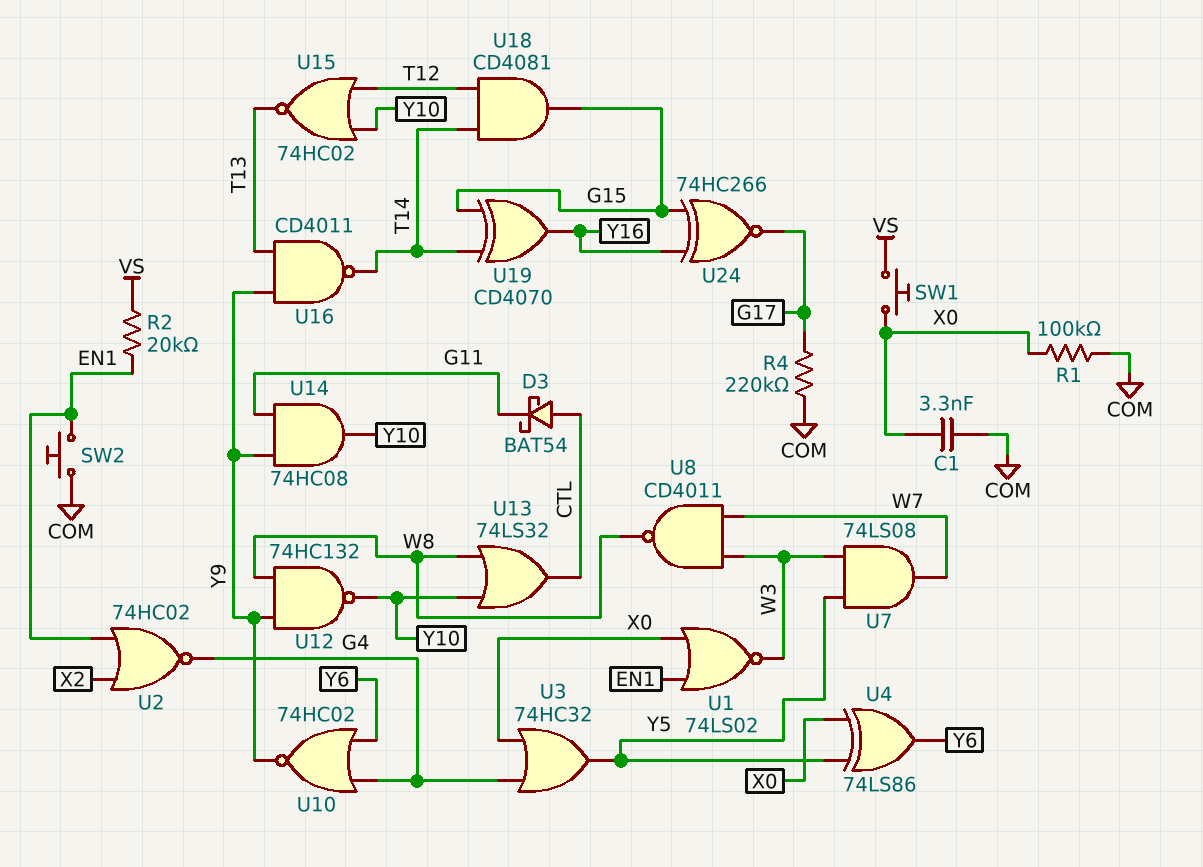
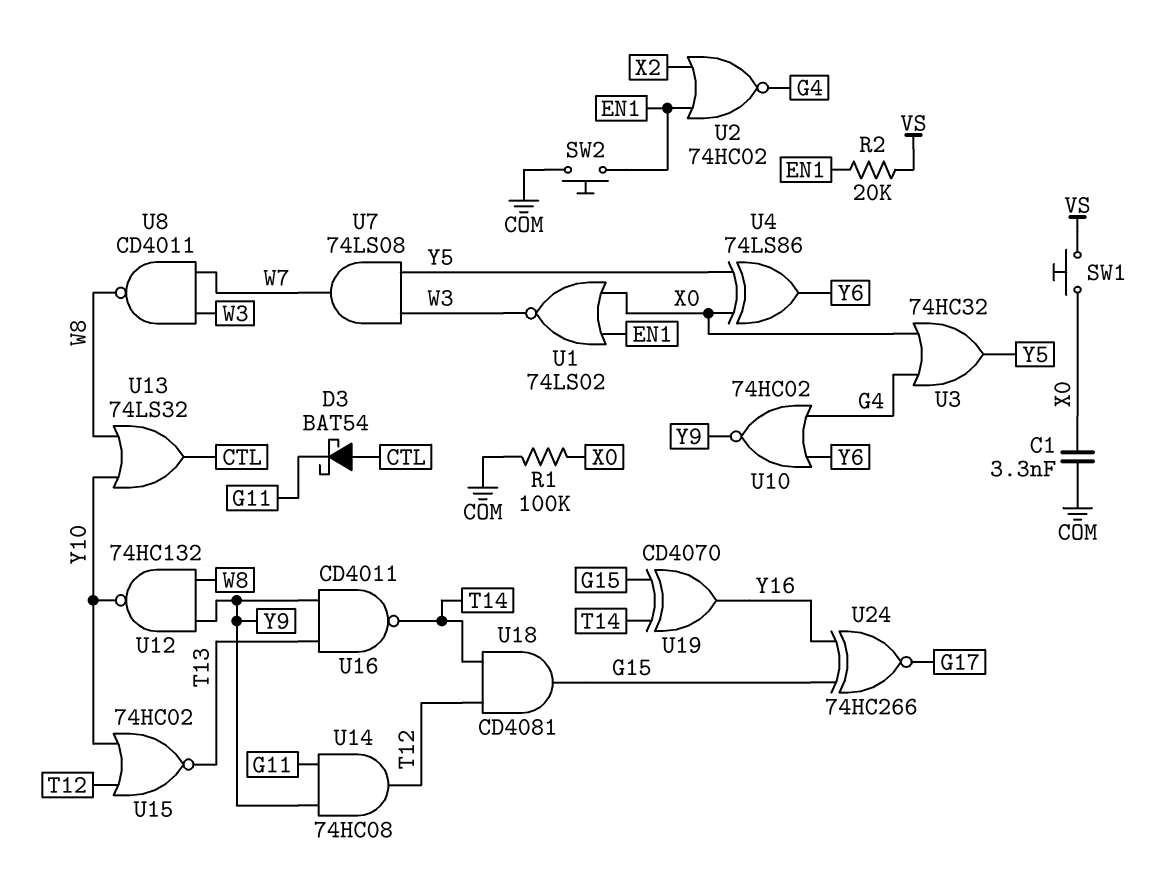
R4: 220k (COM, G17) -> none
U14: AND 74HC08 (in G11, in Y9, out Y10) -> AND 74HC08 (in G11, in Y9, out T12)

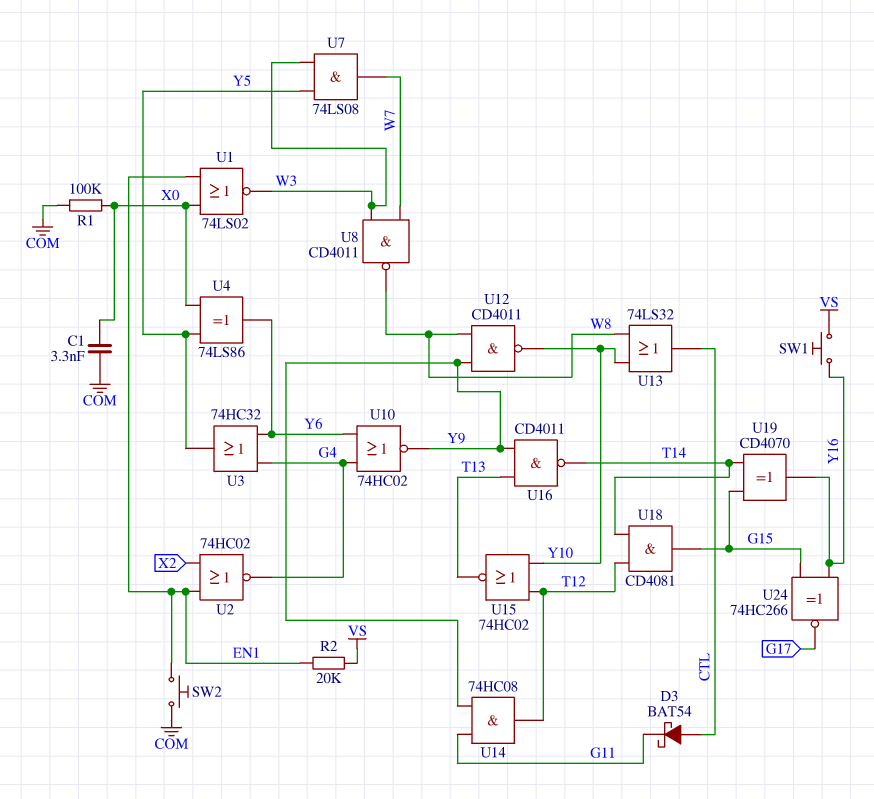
SW1: button (VS, X0) -> button (VS, Y16)
U3: OR 74HC32 (in G4, in X0, out Y5) -> OR 74HC32 (in G4, in Y6, out Y5)
U12: NAND 74HC132 (in W8, in Y9, out Y10) -> NAND CD4011 (in W8, in Y9, out Y10)

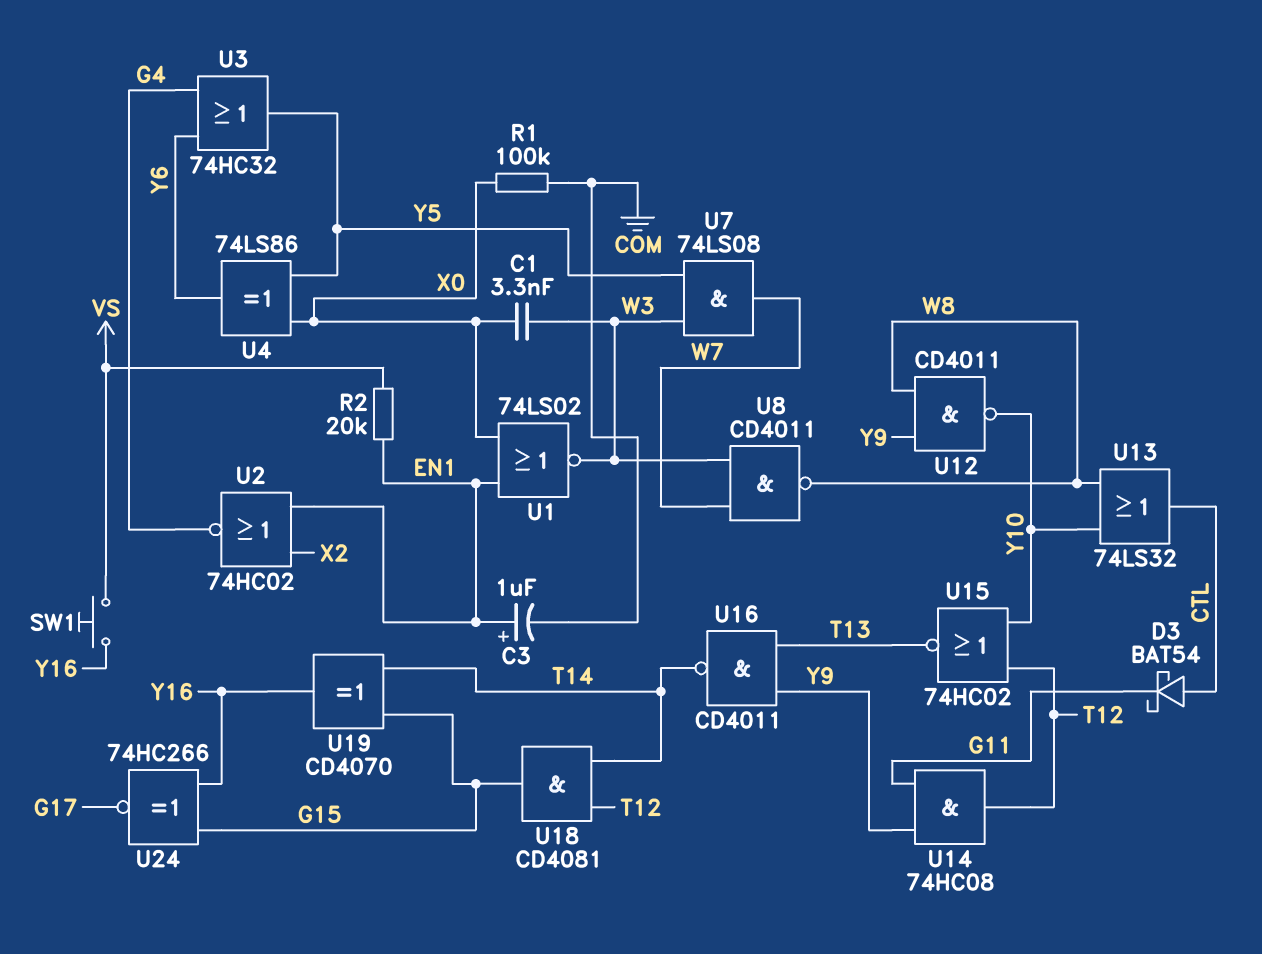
C1: 3.3nF (COM, X0) -> 3.3nF (W3, X0)
C3: none -> 1uF (plus EN1, minus COM)
SW2: button (COM, EN1) -> none
U10: NOR 74HC02 (in G4, in Y6, out Y9) -> none

